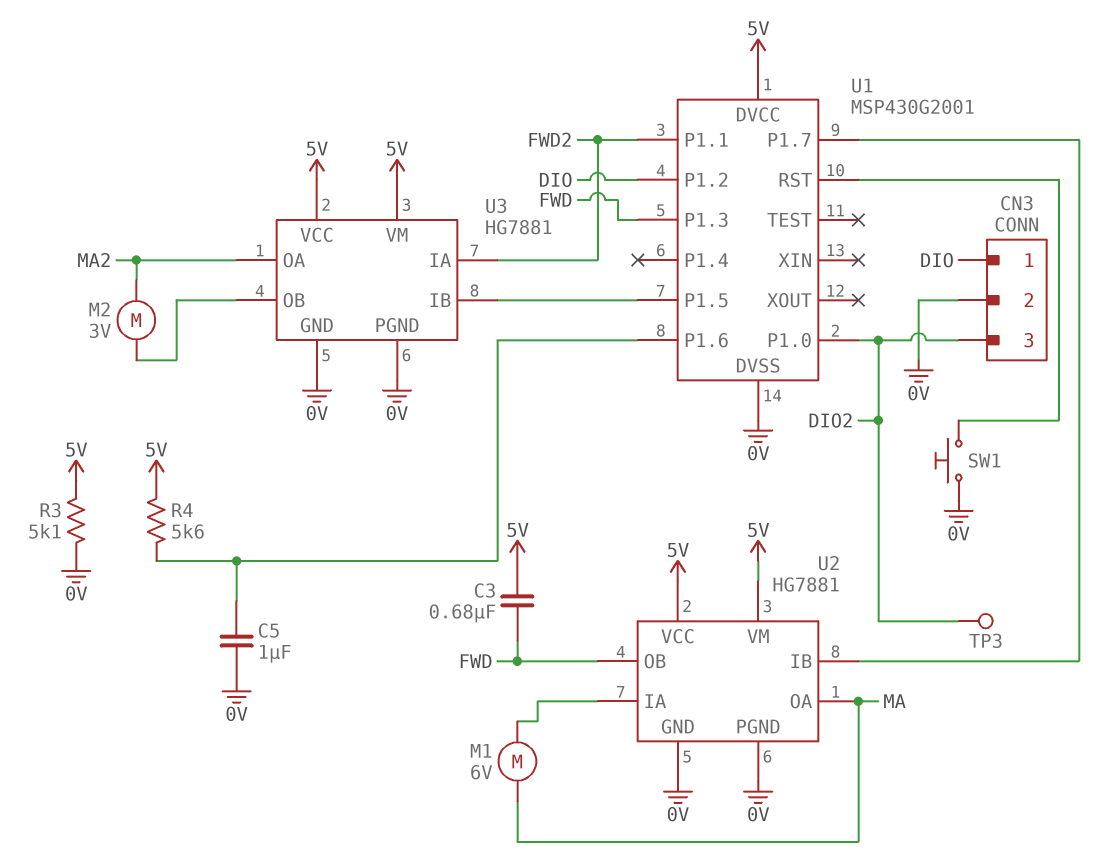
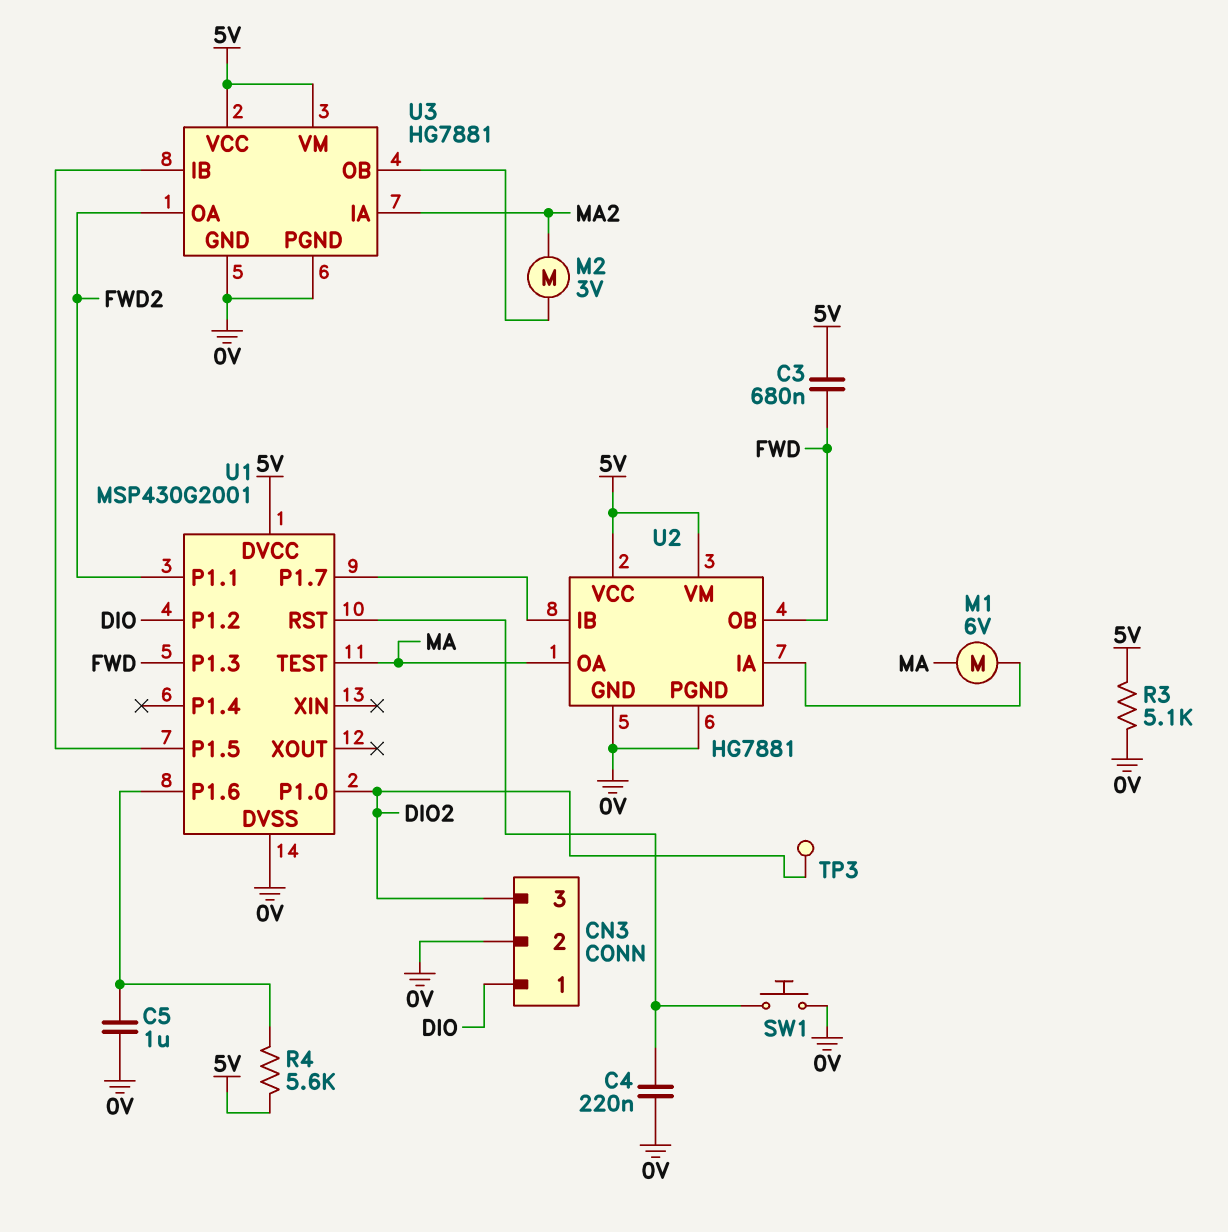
C4: none -> 220nF (0V, U1/RST)
U1 pin TEST: none -> MA
U3 pin IA: FWD2 -> MA2
U3 pin OA: MA2 -> FWD2

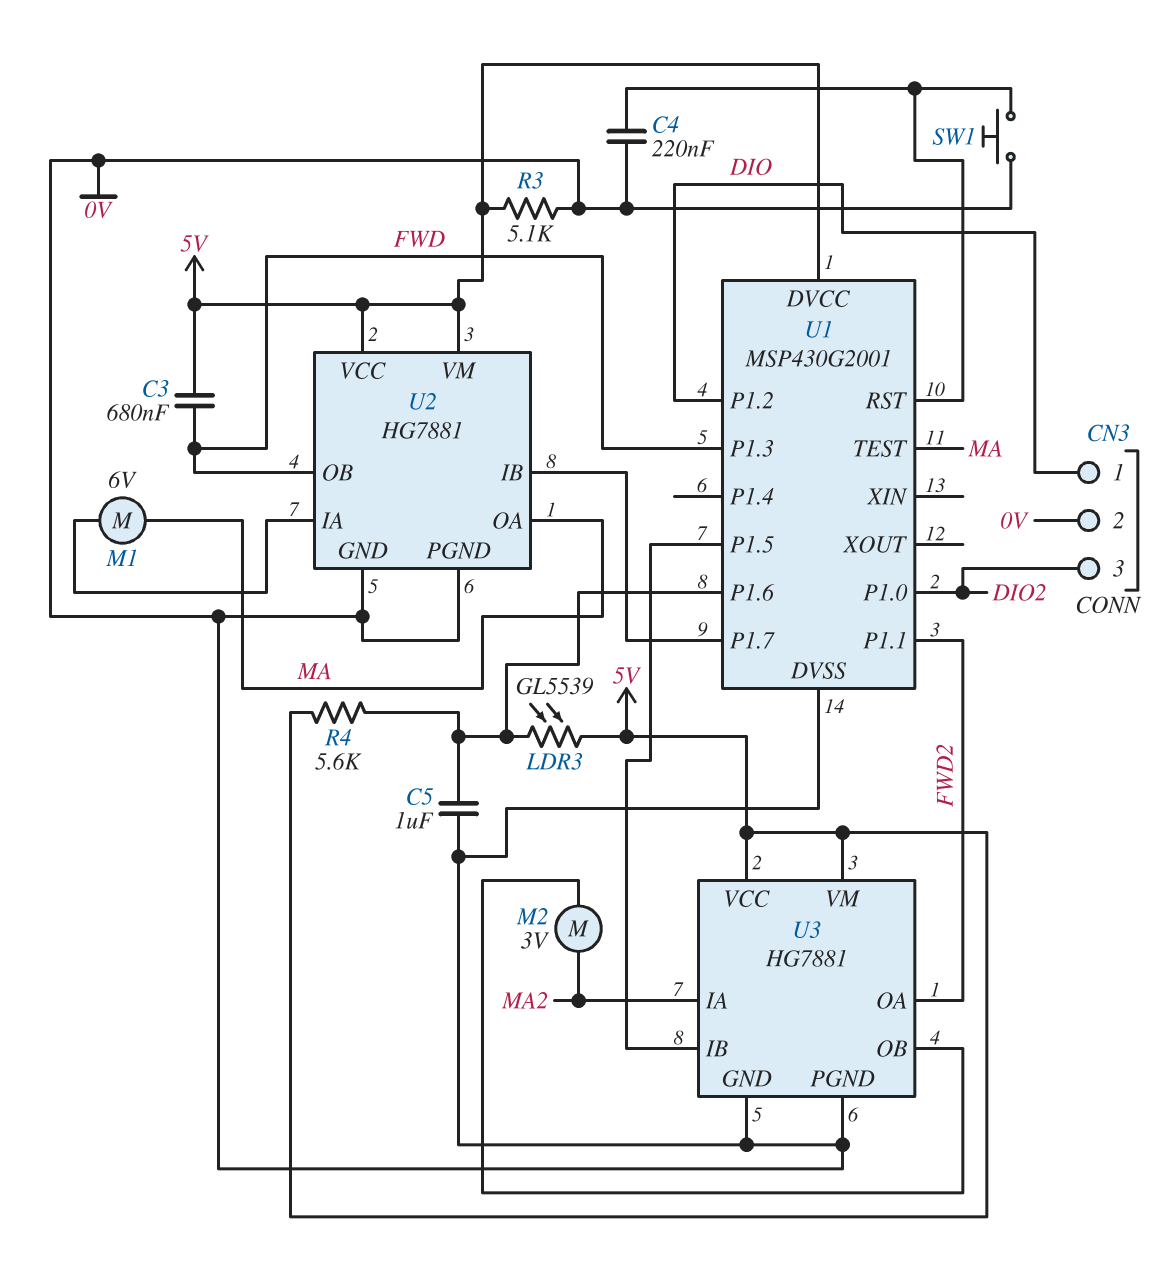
LDR3: none -> GL5539 (5V, U1/P1.6)
TP3: test point (DIO2) -> none

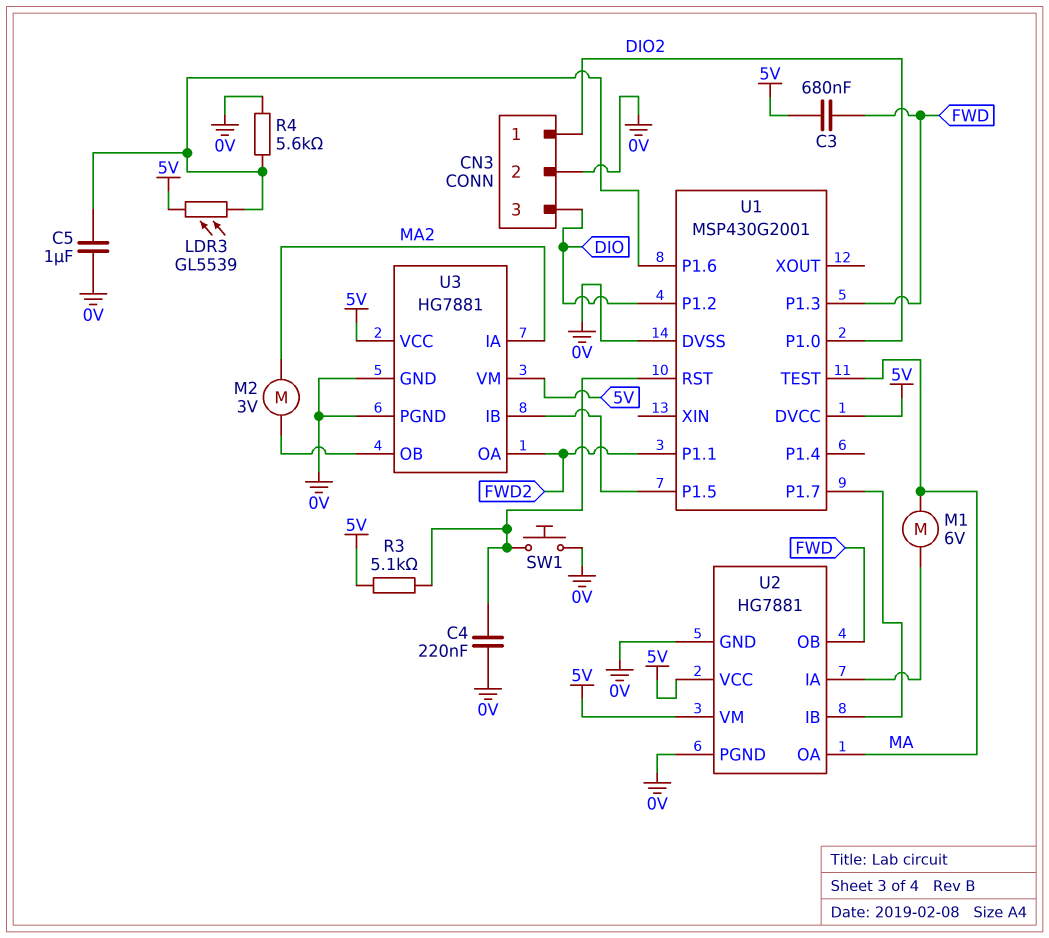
CN3 pin 1: DIO -> DIO2
CN3 pin 3: DIO2 -> DIO
R3: 5.1k (0V, 5V) -> 5.1k (5V, U1/RST)
R4: 5.6k (5V, U1/P1.6) -> 5.6k (0V, U1/P1.6)

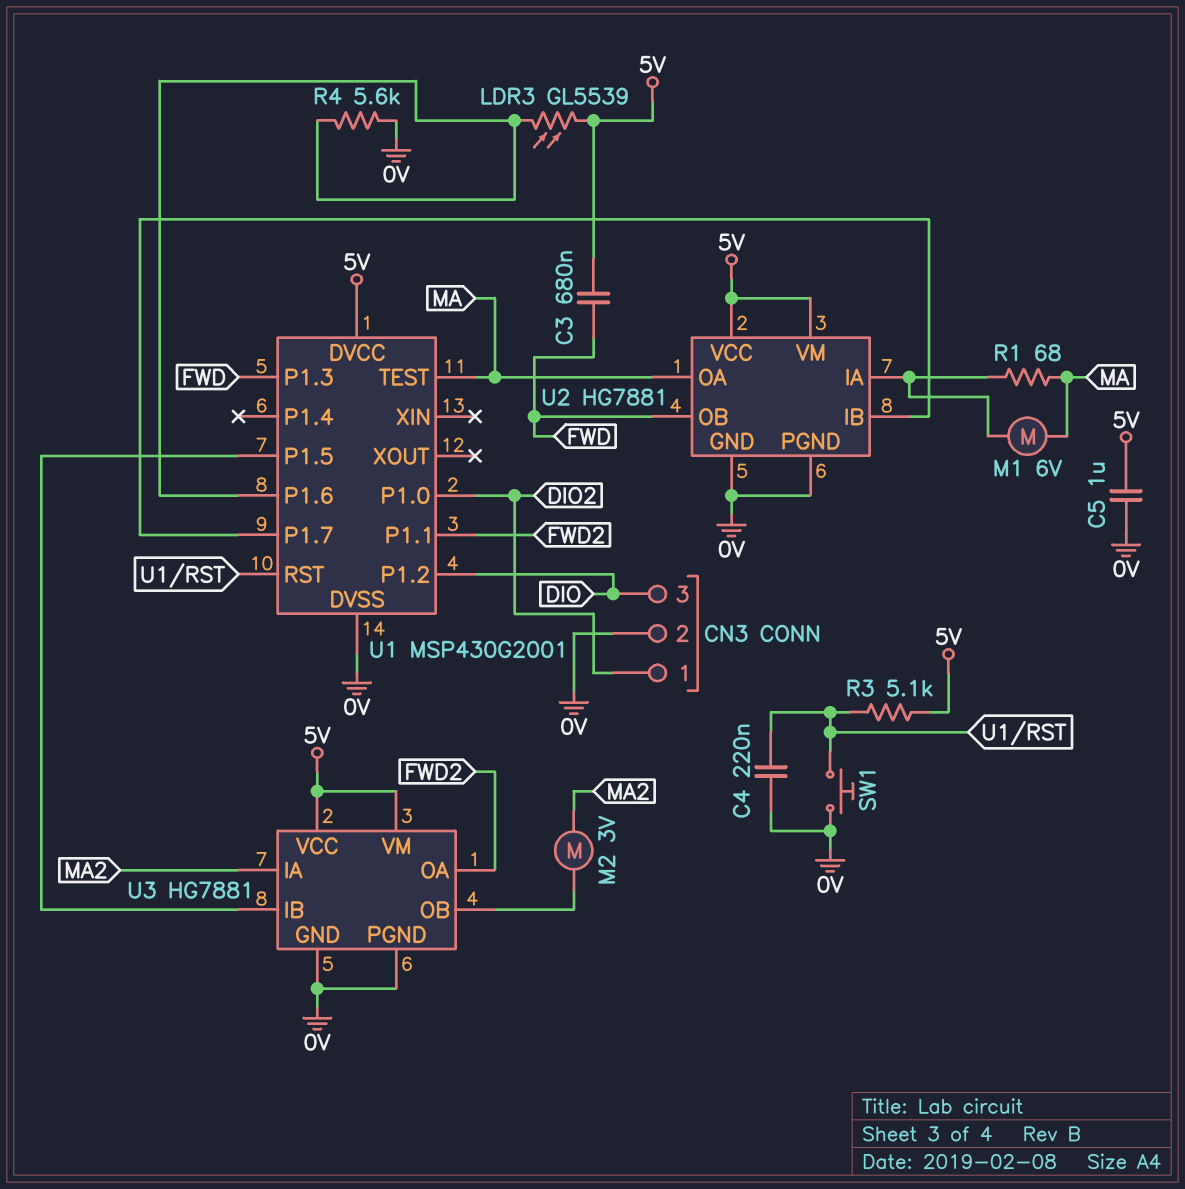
C5: 1uF (0V, U1/P1.6) -> 1uF (0V, 5V)
R1: none -> 68 (MA, U2/IA)

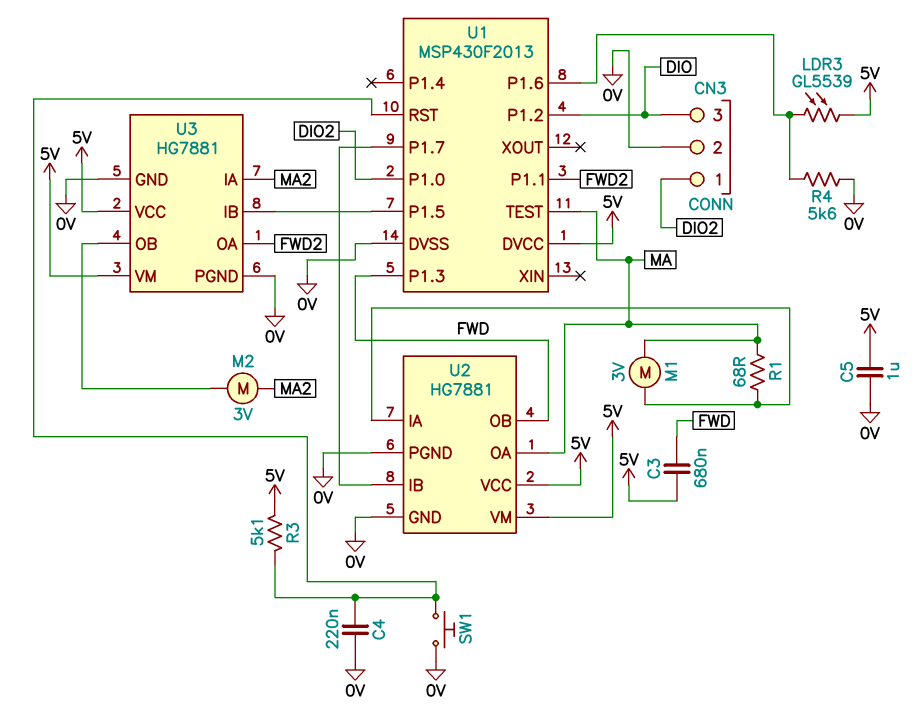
M1: motor 6V (MA, U2/IA) -> motor 3V (MA, U2/IA)
U1: MSP430G2001 -> MSP430F2013

